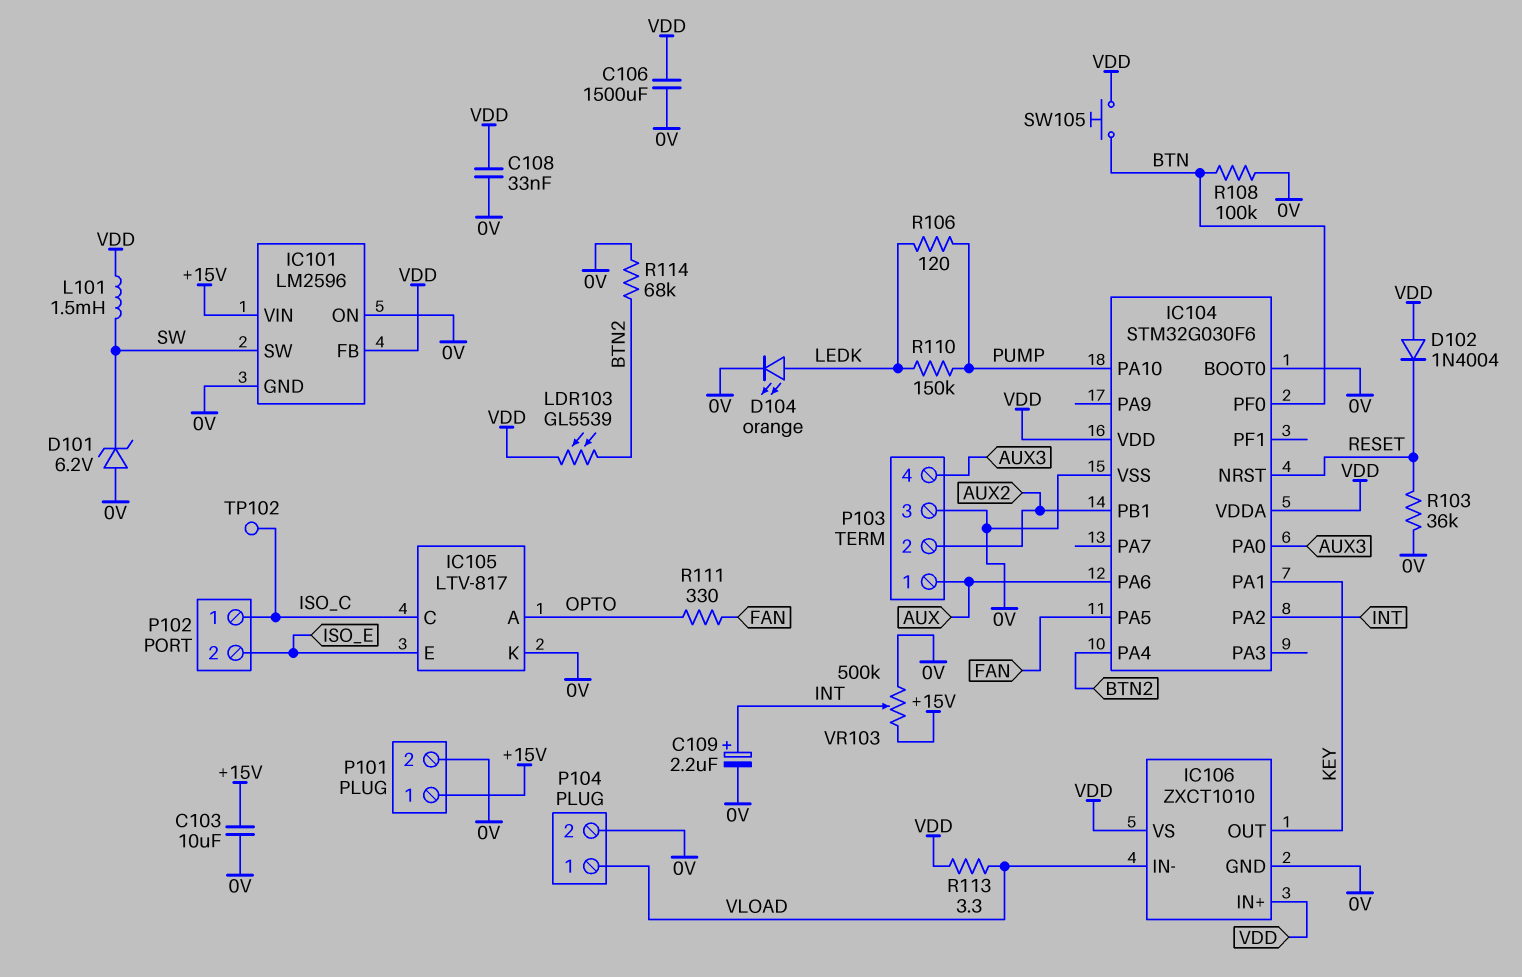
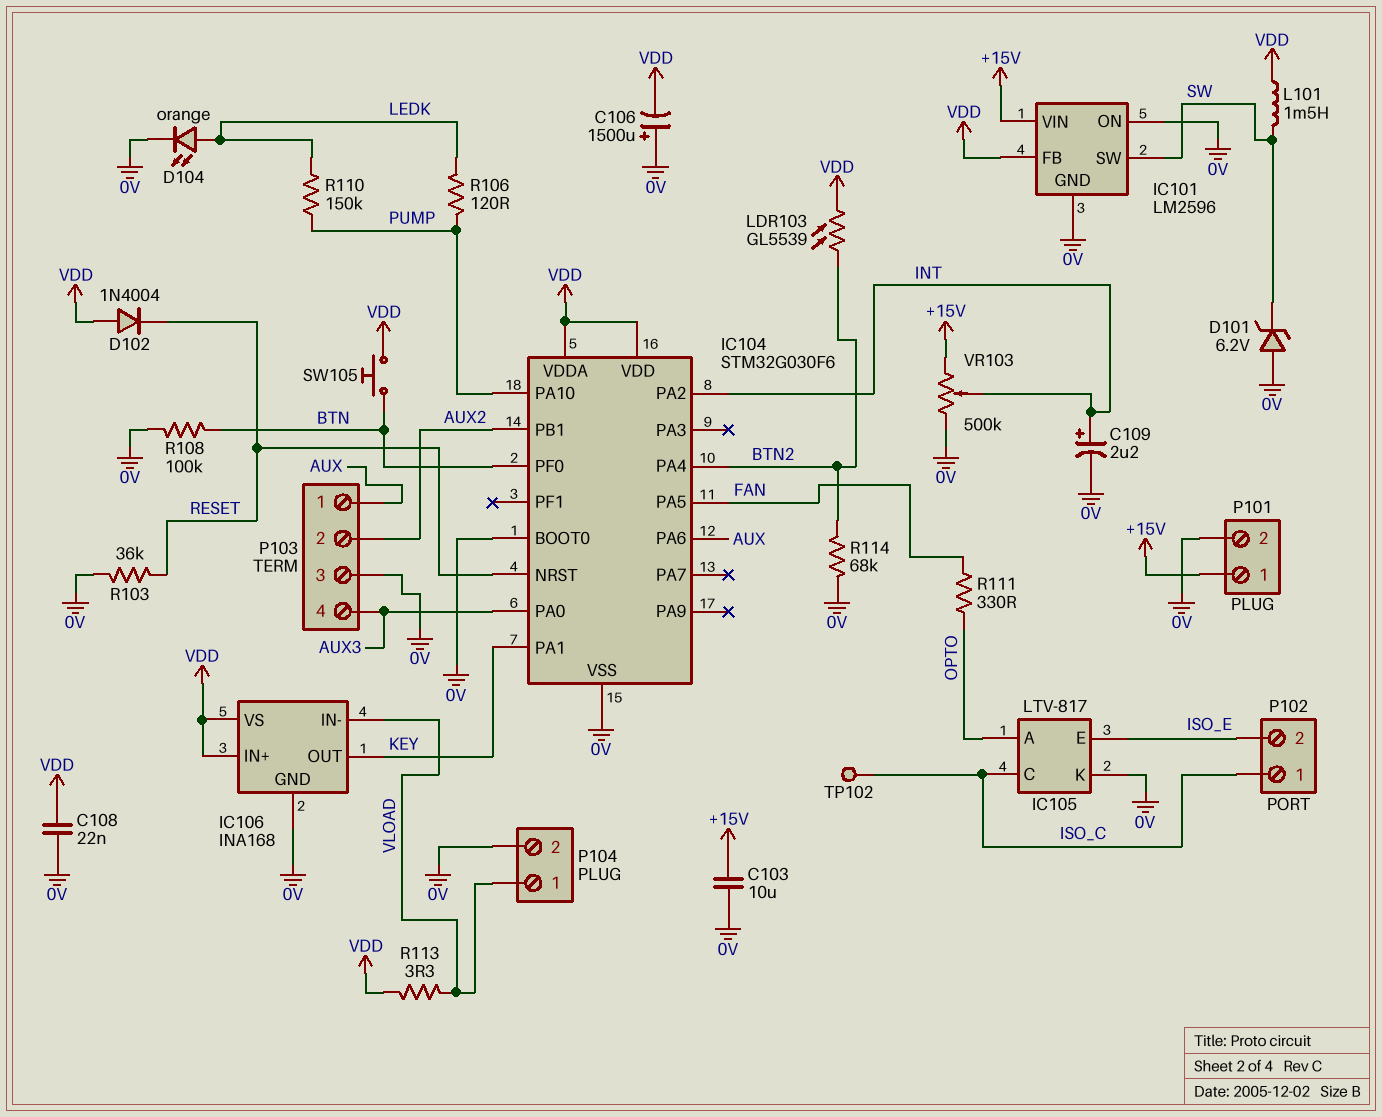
C106: 1500uF (0V, VDD) -> 1500uF (plus 0V, minus VDD)
C108: 33nF (0V, VDD) -> 22nF (0V, VDD)
IC106: ZXCT1010 -> INA168

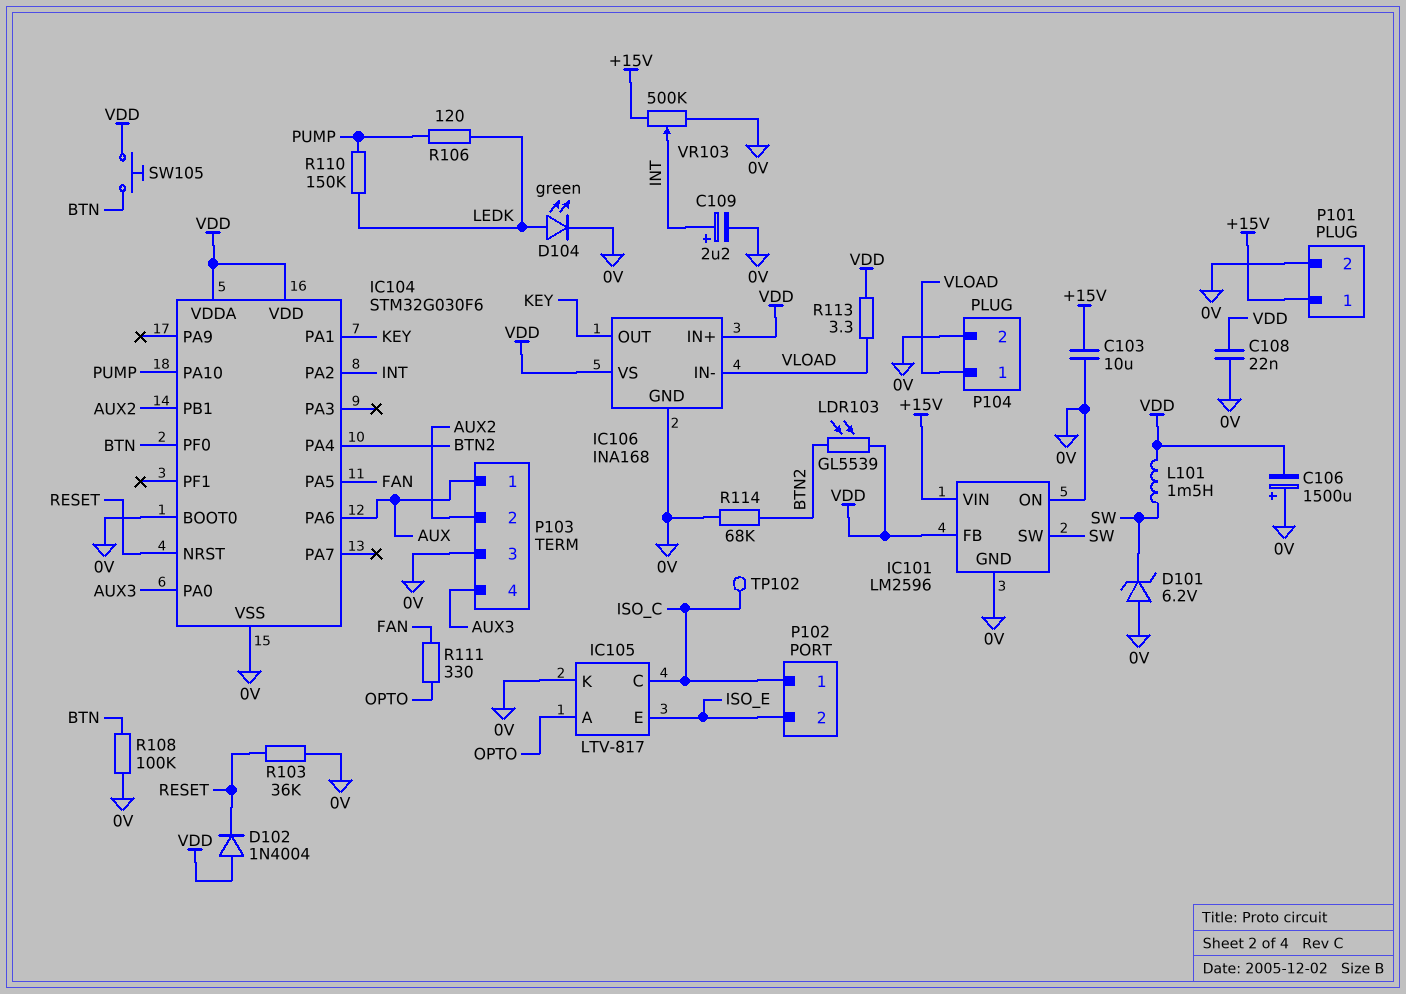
D104: LED orange (A LEDK, K 0V) -> LED green (A LEDK, K 0V)

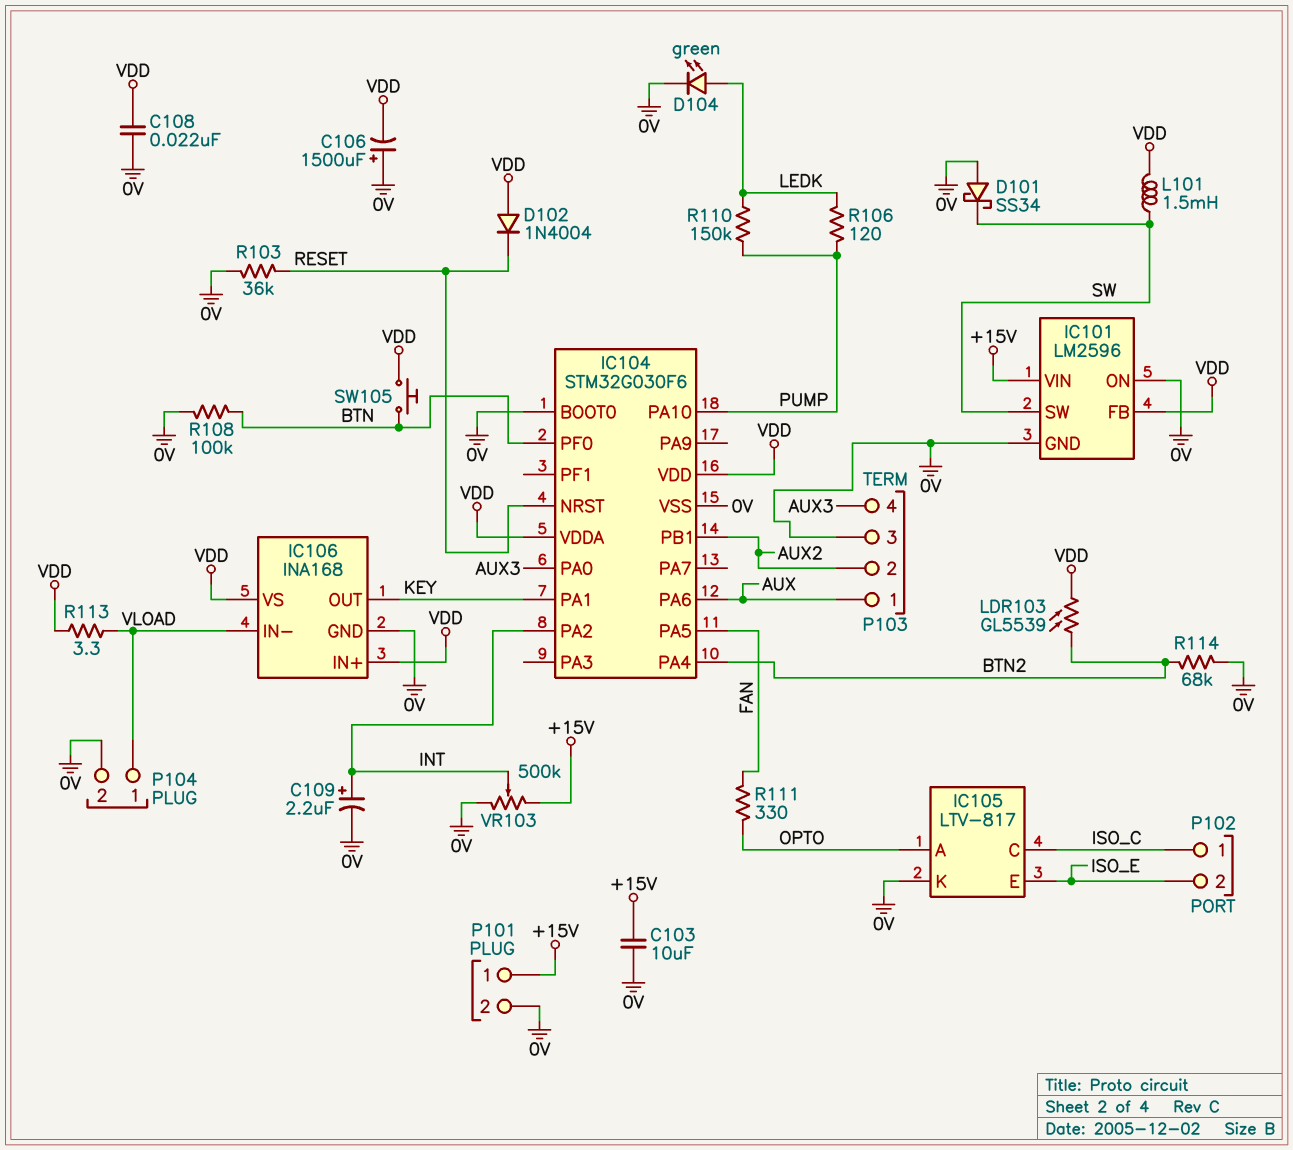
D101: zener 6.2V (A 0V, K SW) -> schottky SS34 (A 0V, K SW)
TP102: test point (ISO_C) -> none

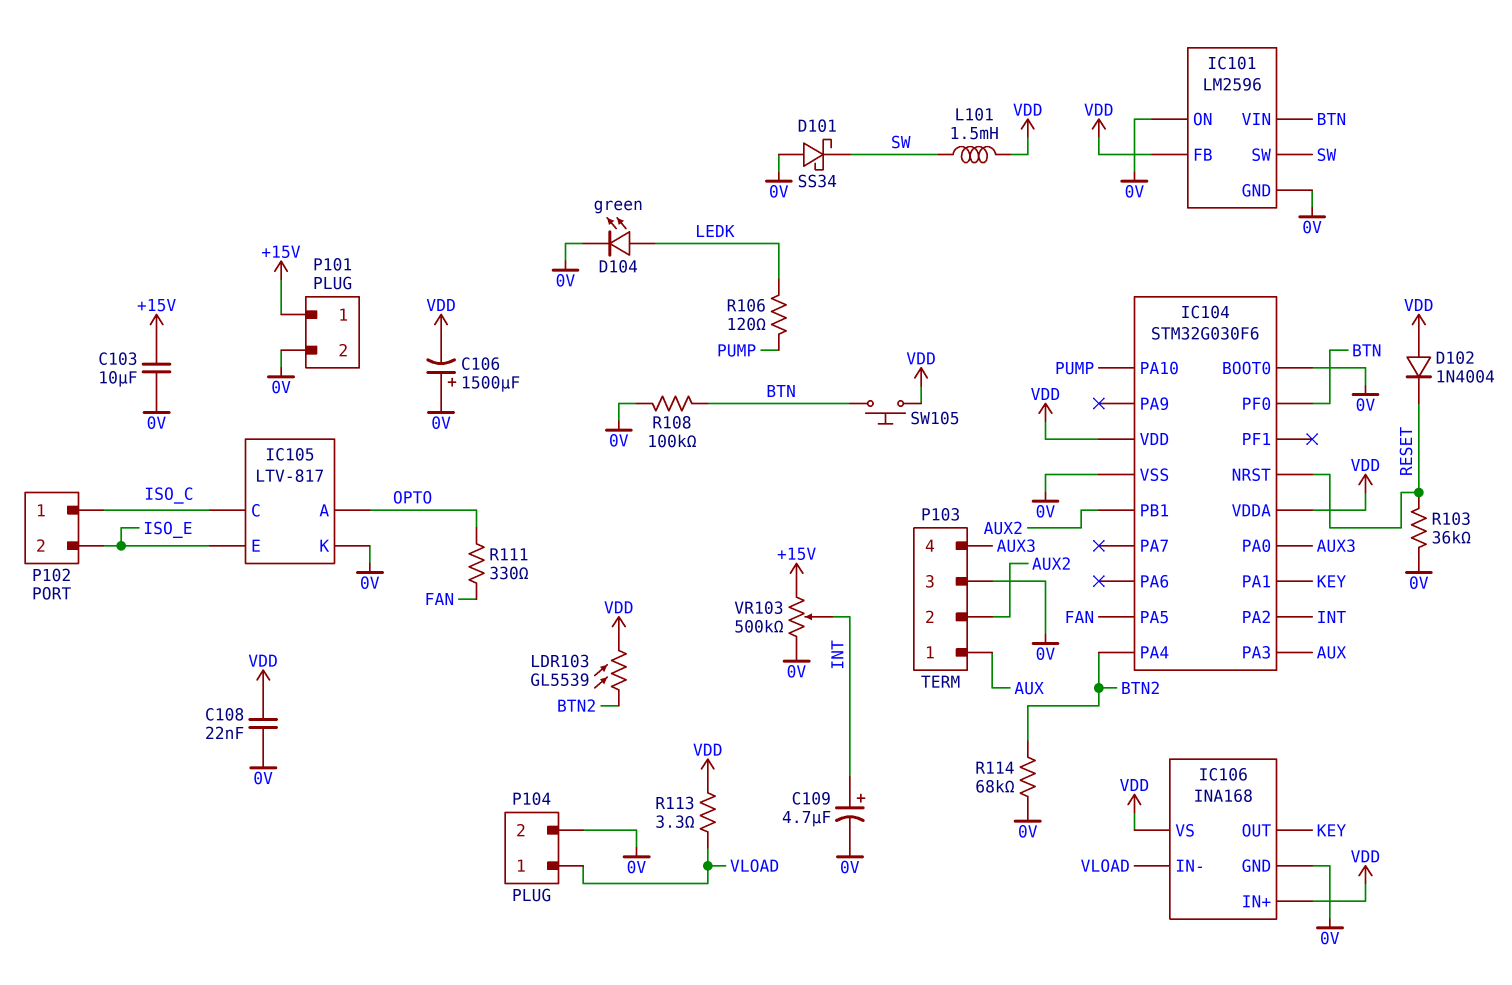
C109: 2.2uF (plus INT, minus 0V) -> 4.7uF (plus INT, minus 0V)
IC101 pin VIN: +15V -> BTN
IC104 pin PA3: none -> AUX
IC104 pin PA6: AUX -> none
R110: 150k (LEDK, PUMP) -> none

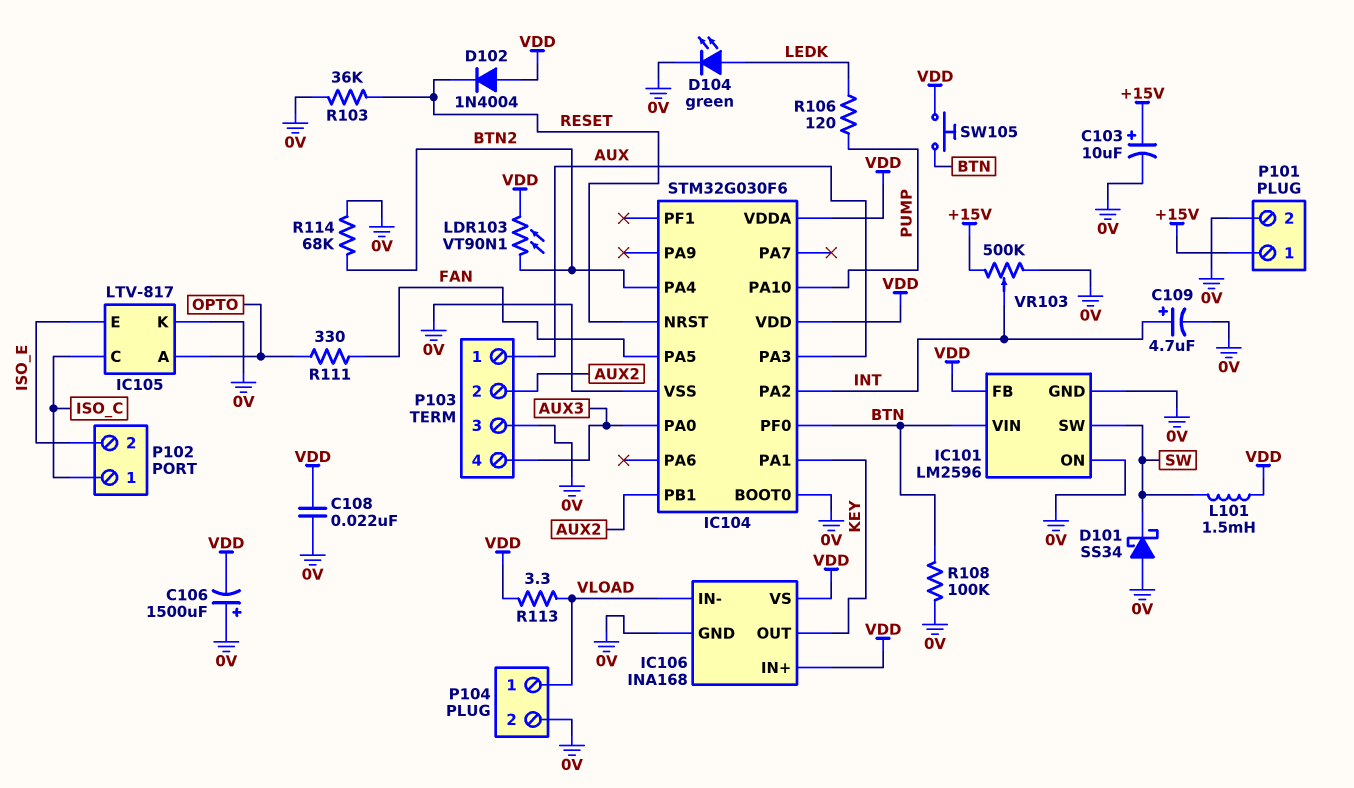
C103: 10uF (+15V, 0V) -> 10uF (plus +15V, minus 0V)
LDR103: GL5539 (BTN2, VDD) -> VT90N1 (BTN2, VDD)

